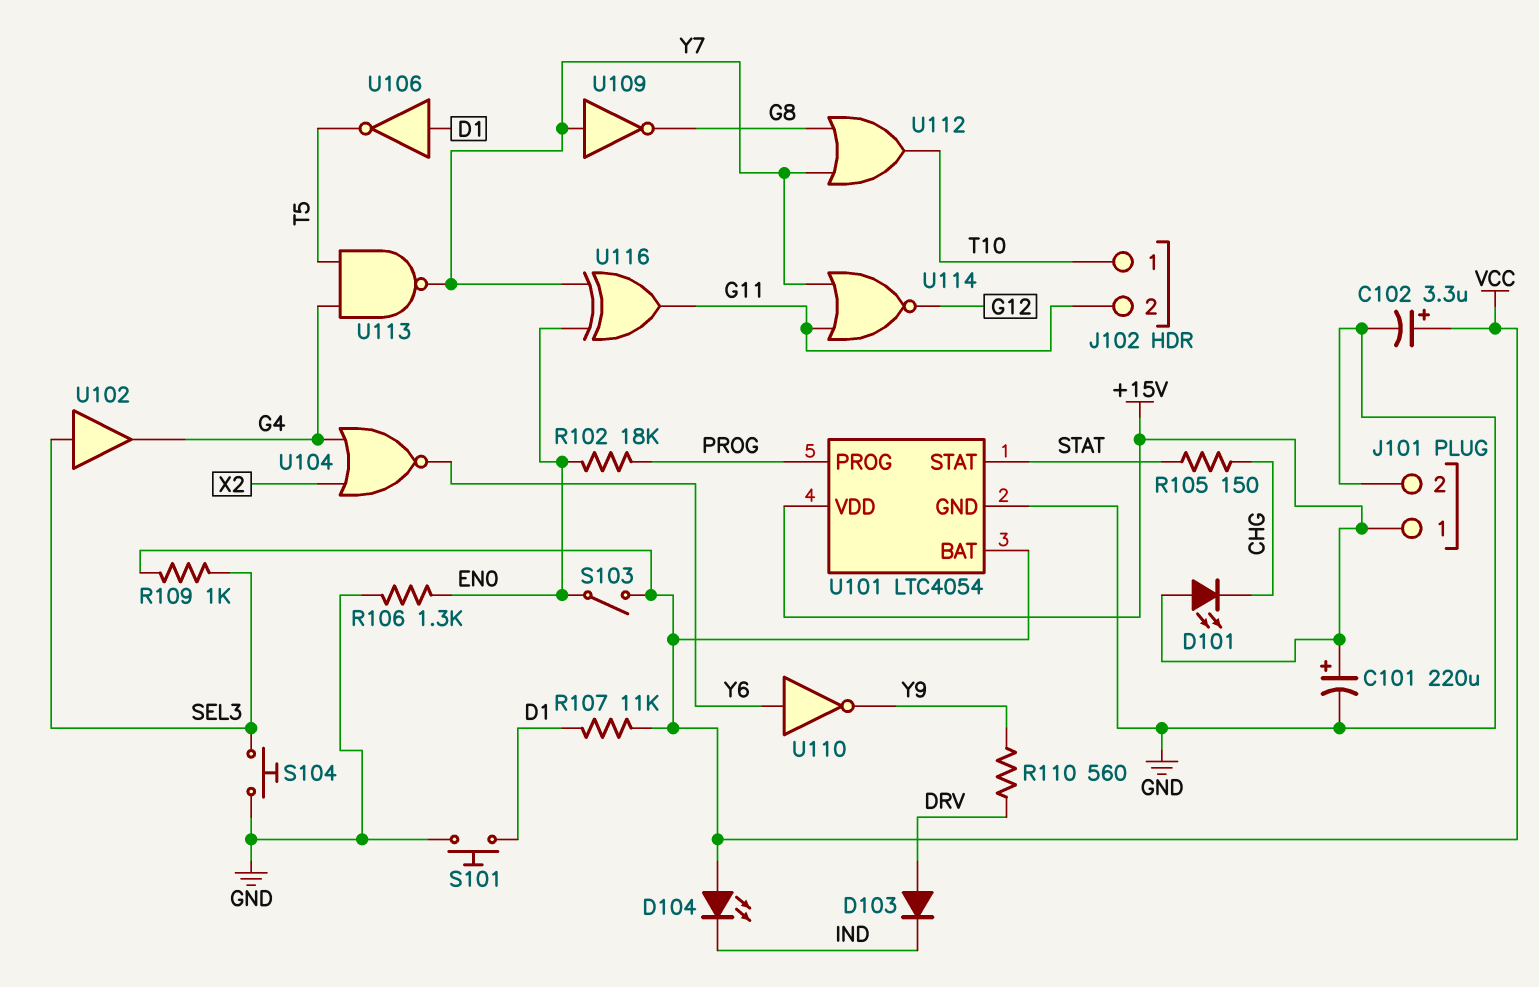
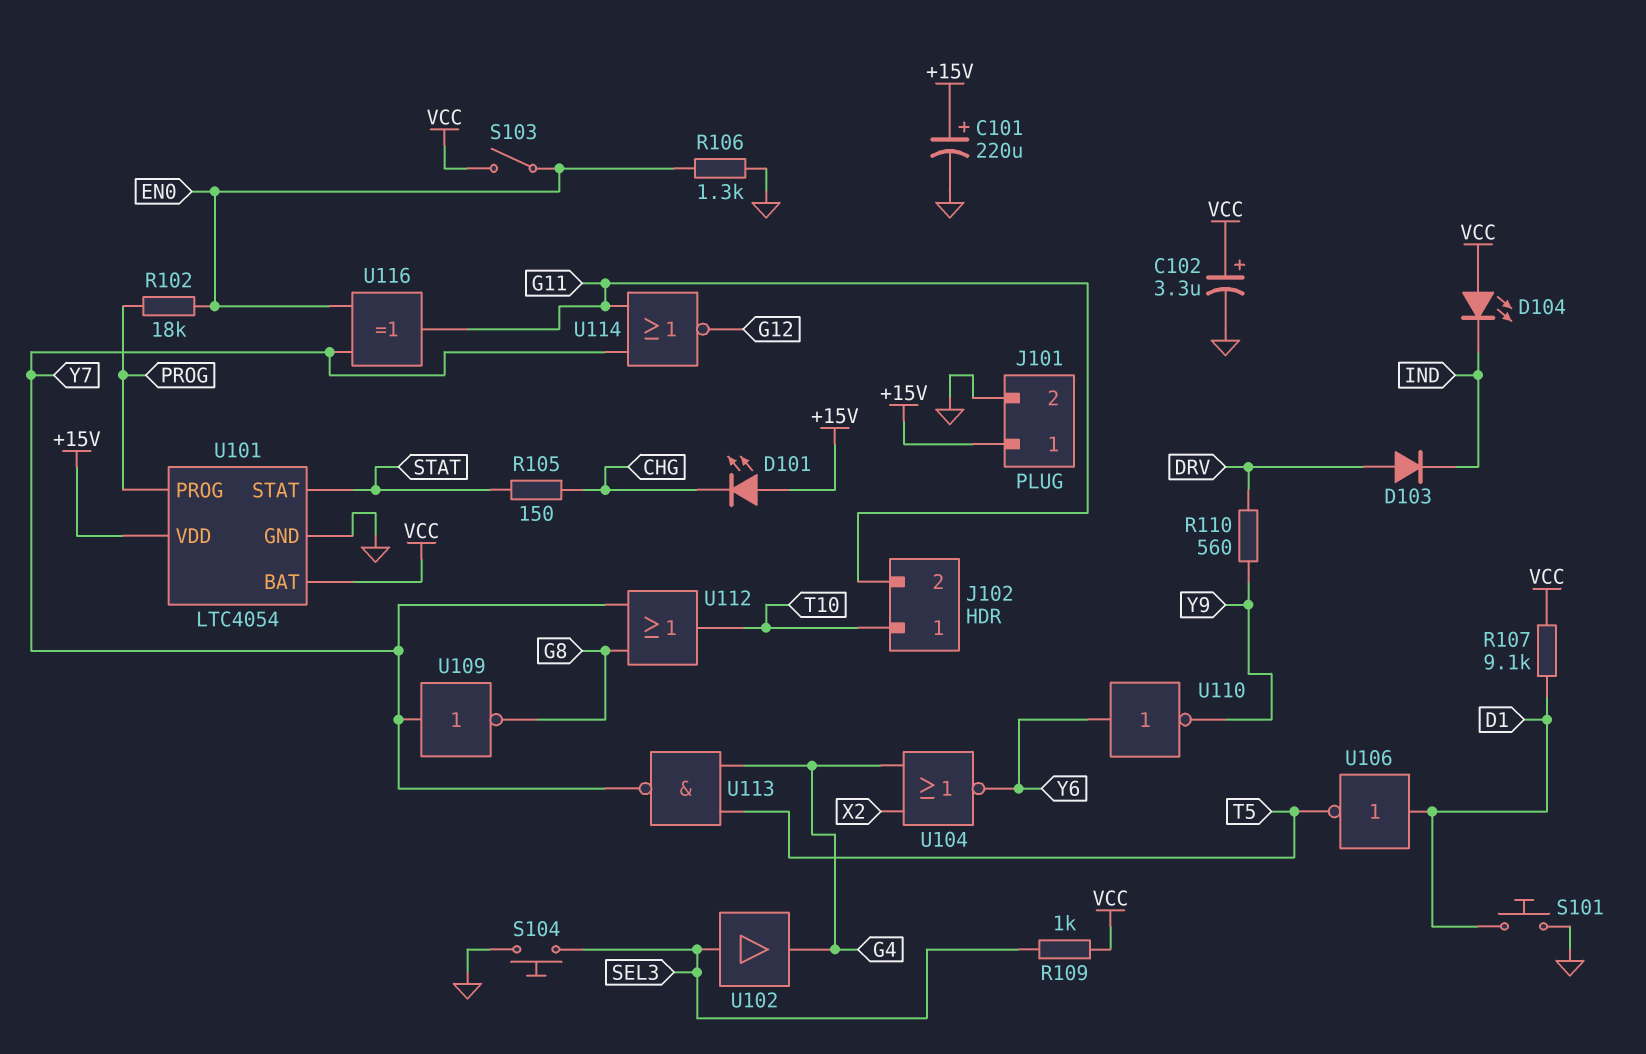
R107: 11k (D1, VCC) -> 9.1k (D1, VCC)

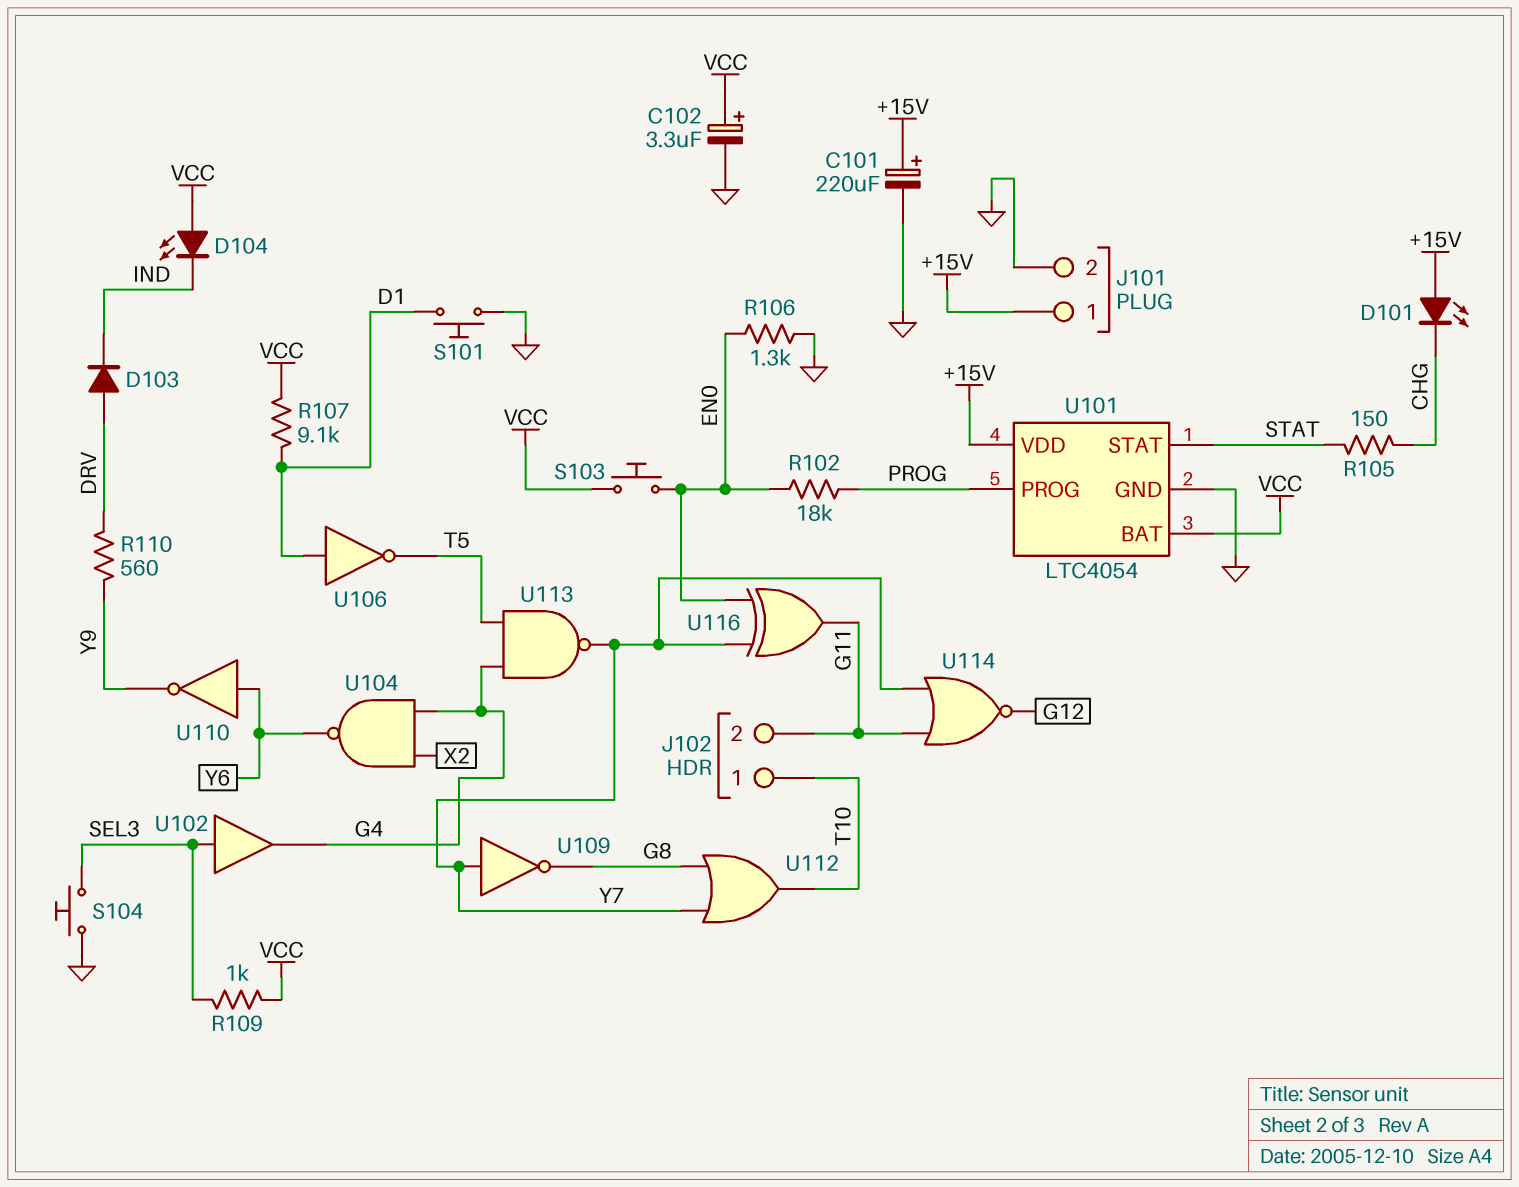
S103: switch (EN0, VCC) -> button (EN0, VCC)
U104: NOR (in G4, in X2, out Y6) -> NAND (in G4, in X2, out Y6)

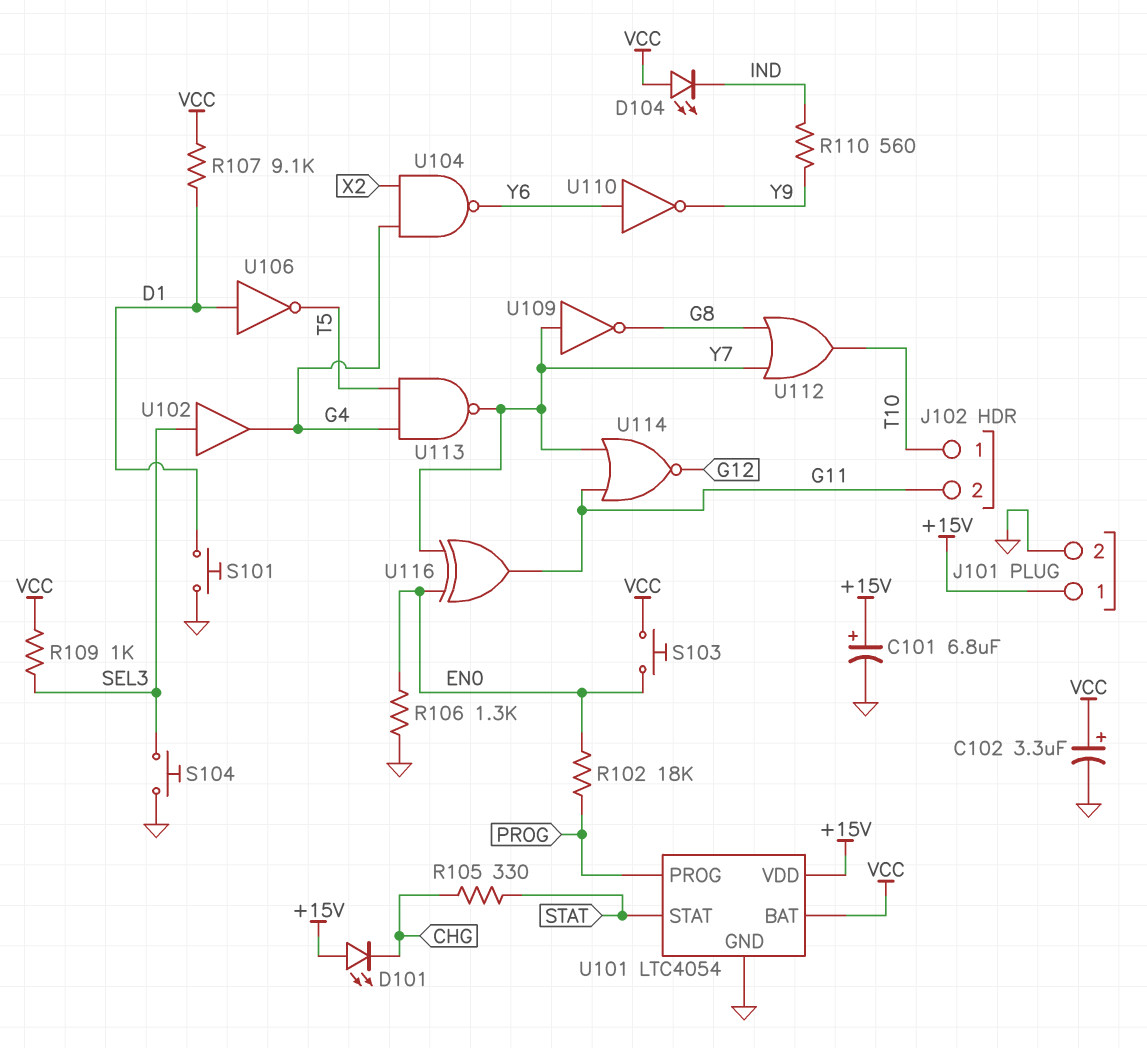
C101: 220uF (plus +15V, minus GND) -> 6.8uF (plus +15V, minus GND)
D103: diode (A DRV, K IND) -> none
R105: 150 (CHG, STAT) -> 330 (CHG, STAT)
R110: 560 (DRV, Y9) -> 560 (IND, Y9)

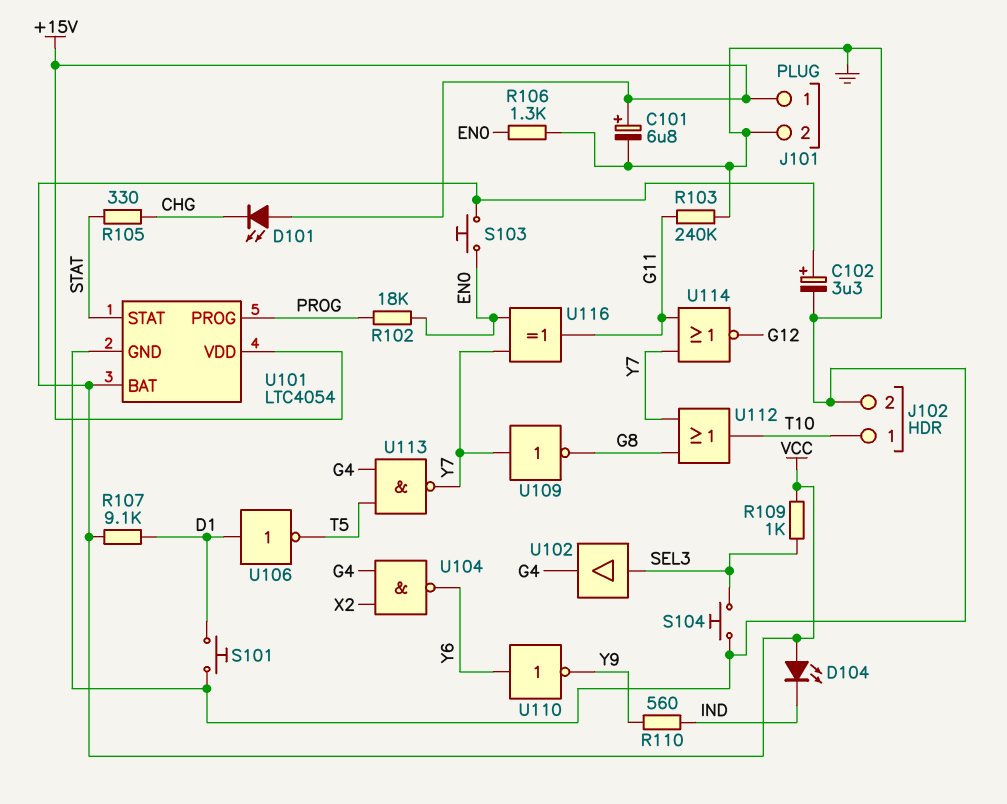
J102 pin 2: G11 -> GND
R103: none -> 240k (G11, GND)

